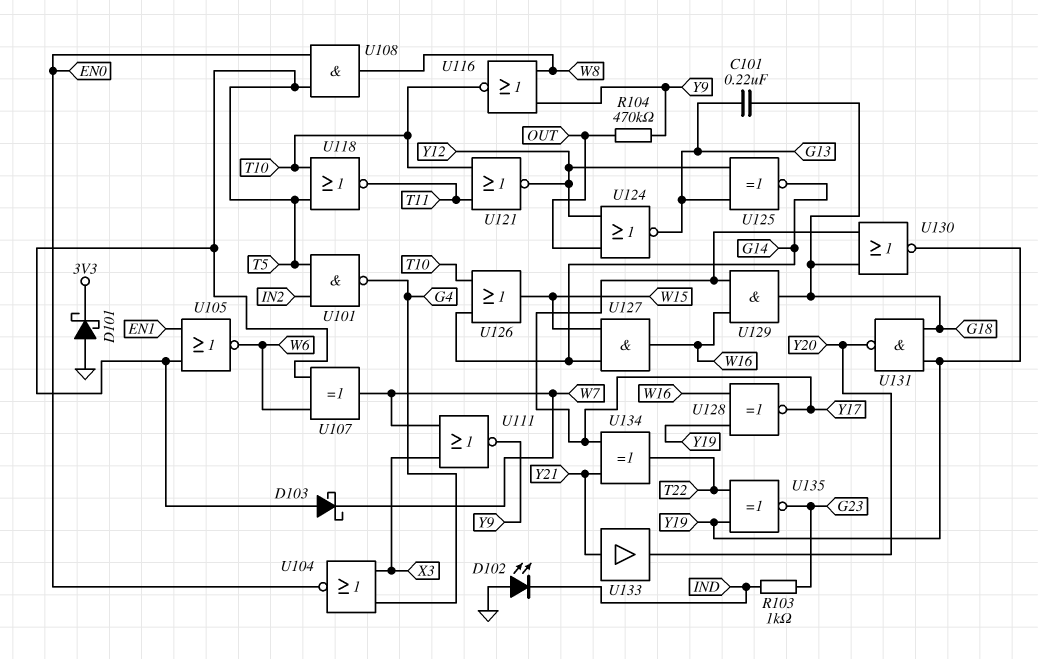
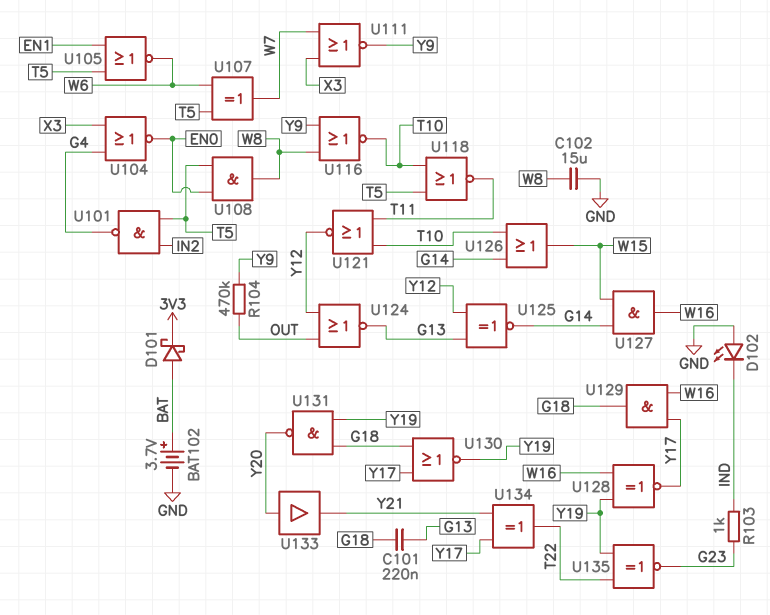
BAT102: none -> 3.7V (plus BAT, minus GND)
C102: none -> 15uF (GND, W8)
D101: schottky (A GND, K 3V3) -> schottky (A BAT, K 3V3)
D103: schottky (A T5, K W7) -> none
U133: buffer (in Y21, out Y20) -> buffer (in Y20, out Y21)

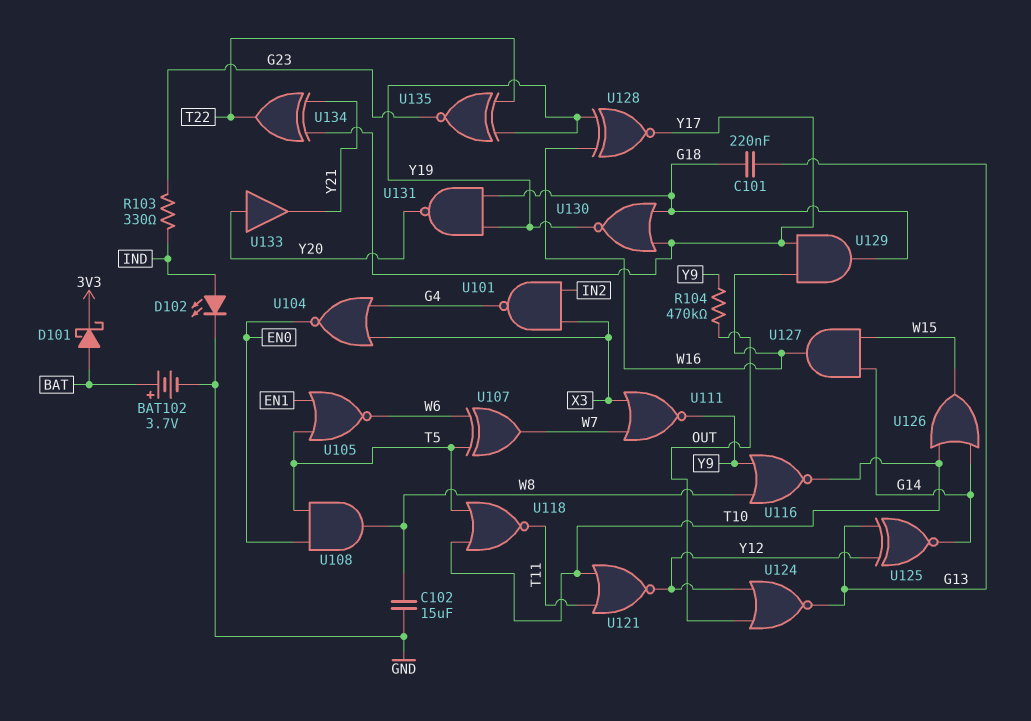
D102: LED (A GND, K IND) -> LED (A IND, K GND)
R103: 1k (G23, IND) -> 330 (G23, IND)
U101: NAND (in IN2, in T5, out G4) -> NAND (in IN2, in X3, out G4)

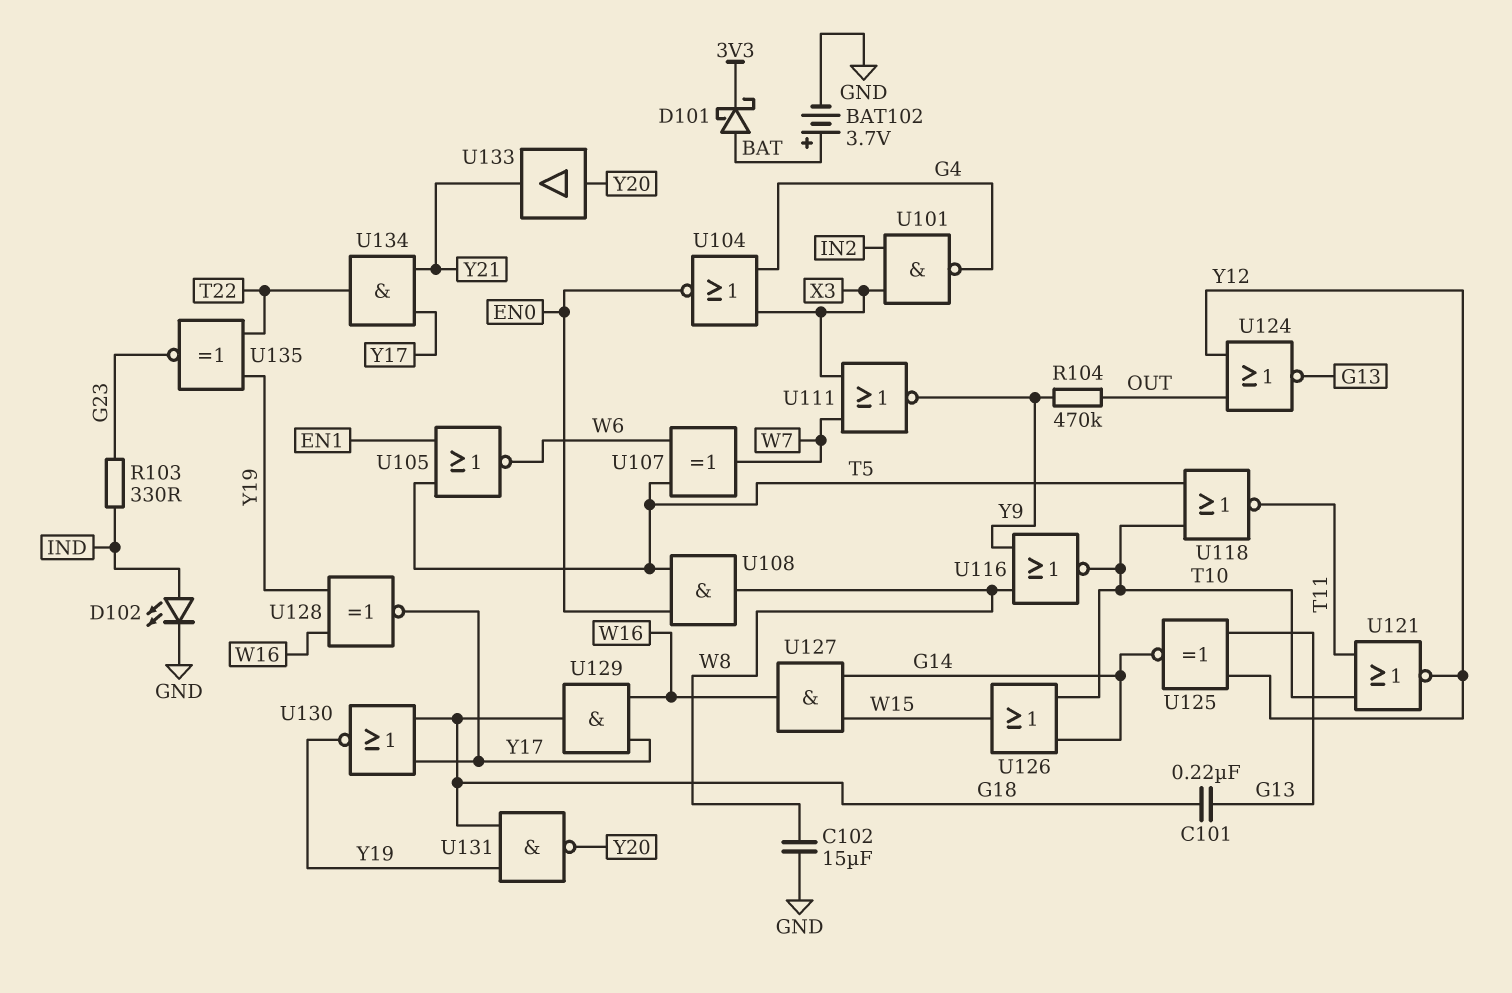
U134: XOR (in Y17, in Y21, out T22) -> AND (in Y17, in Y21, out T22)

